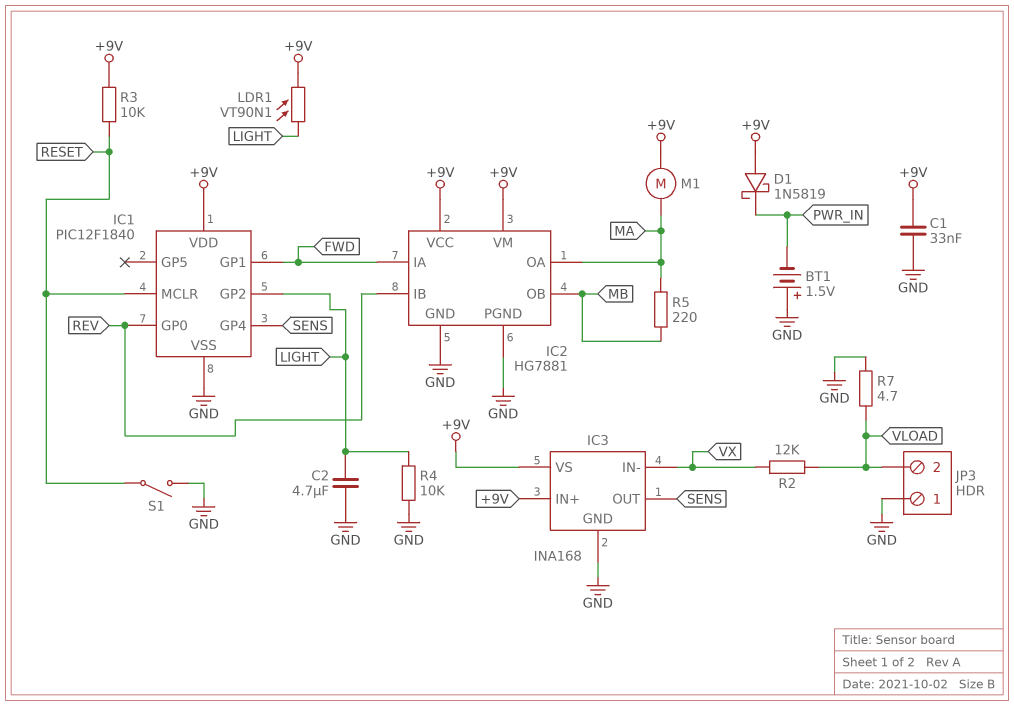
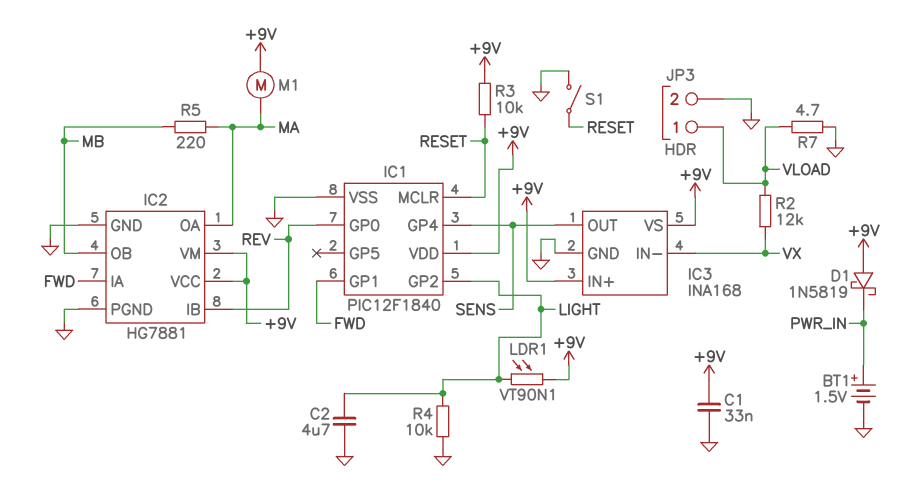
BT1: 1.5V (plus GND, minus PWR_IN) -> 1.5V (plus PWR_IN, minus GND)
JP3 pin 1: GND -> VLOAD
JP3 pin 2: VLOAD -> GND

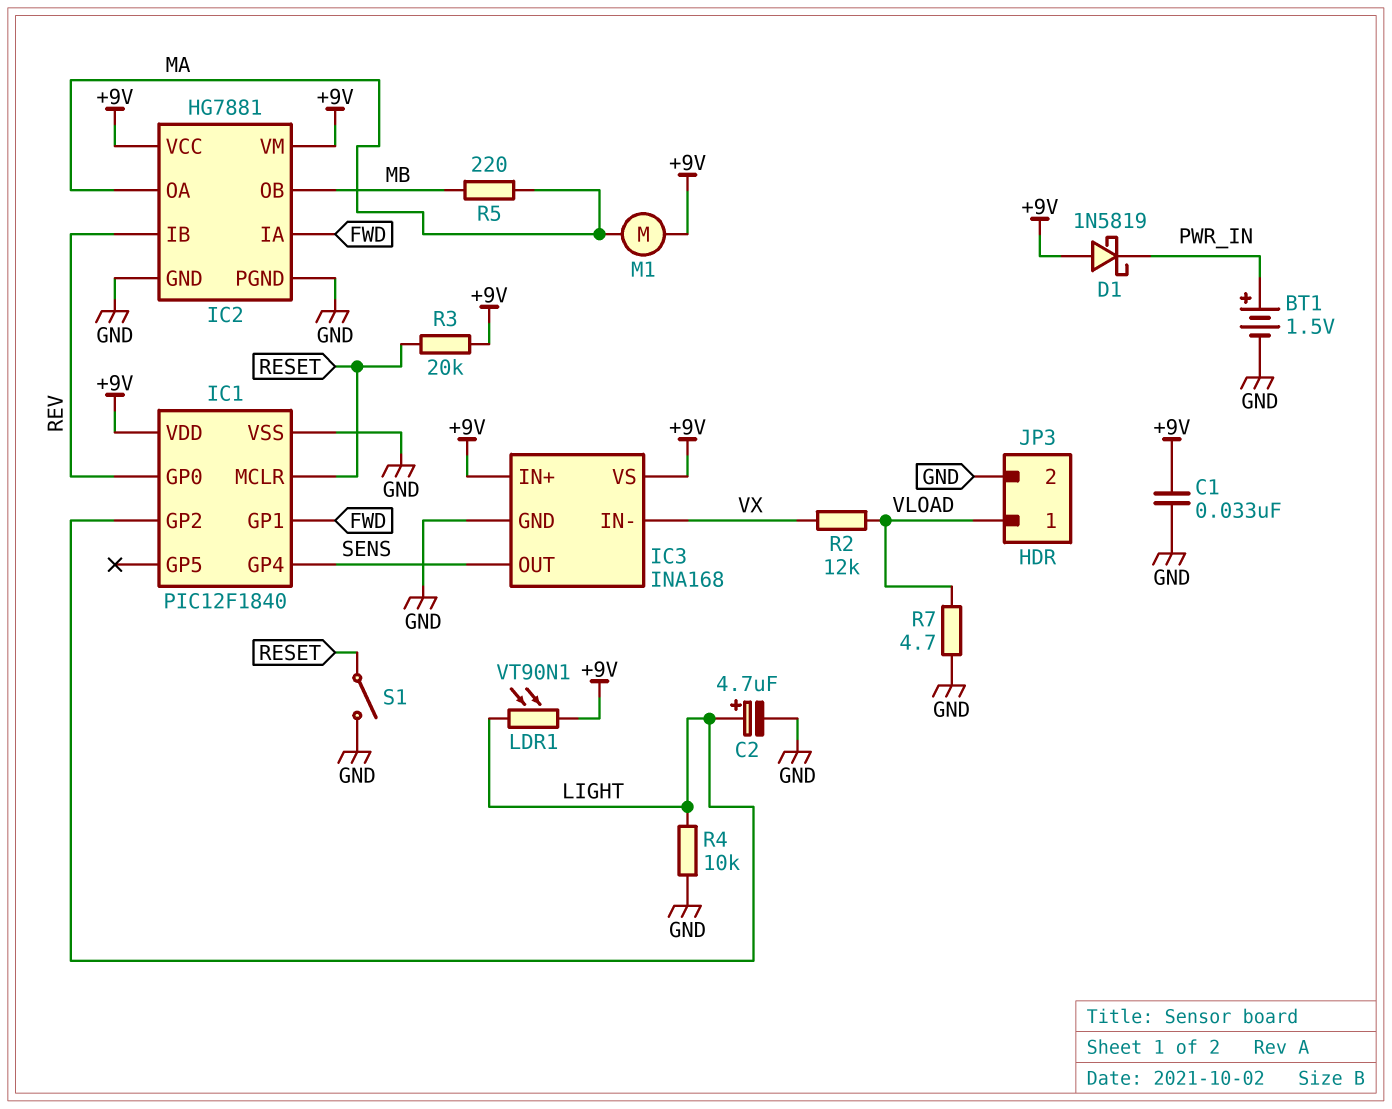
C2: 4.7uF (GND, LIGHT) -> 4.7uF (plus LIGHT, minus GND)
R3: 10k (+9V, RESET) -> 20k (+9V, RESET)

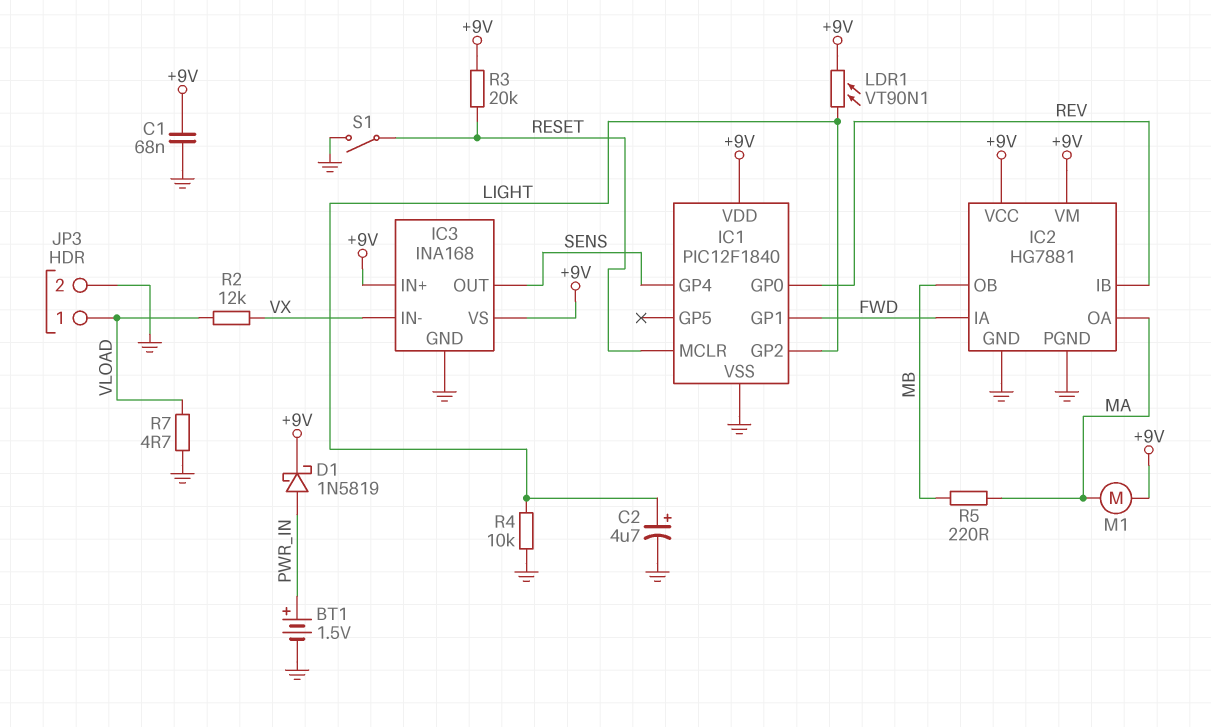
C1: 33nF (+9V, GND) -> 68nF (+9V, GND)
D1: schottky 1N5819 (A +9V, K PWR_IN) -> schottky 1N5819 (A PWR_IN, K +9V)

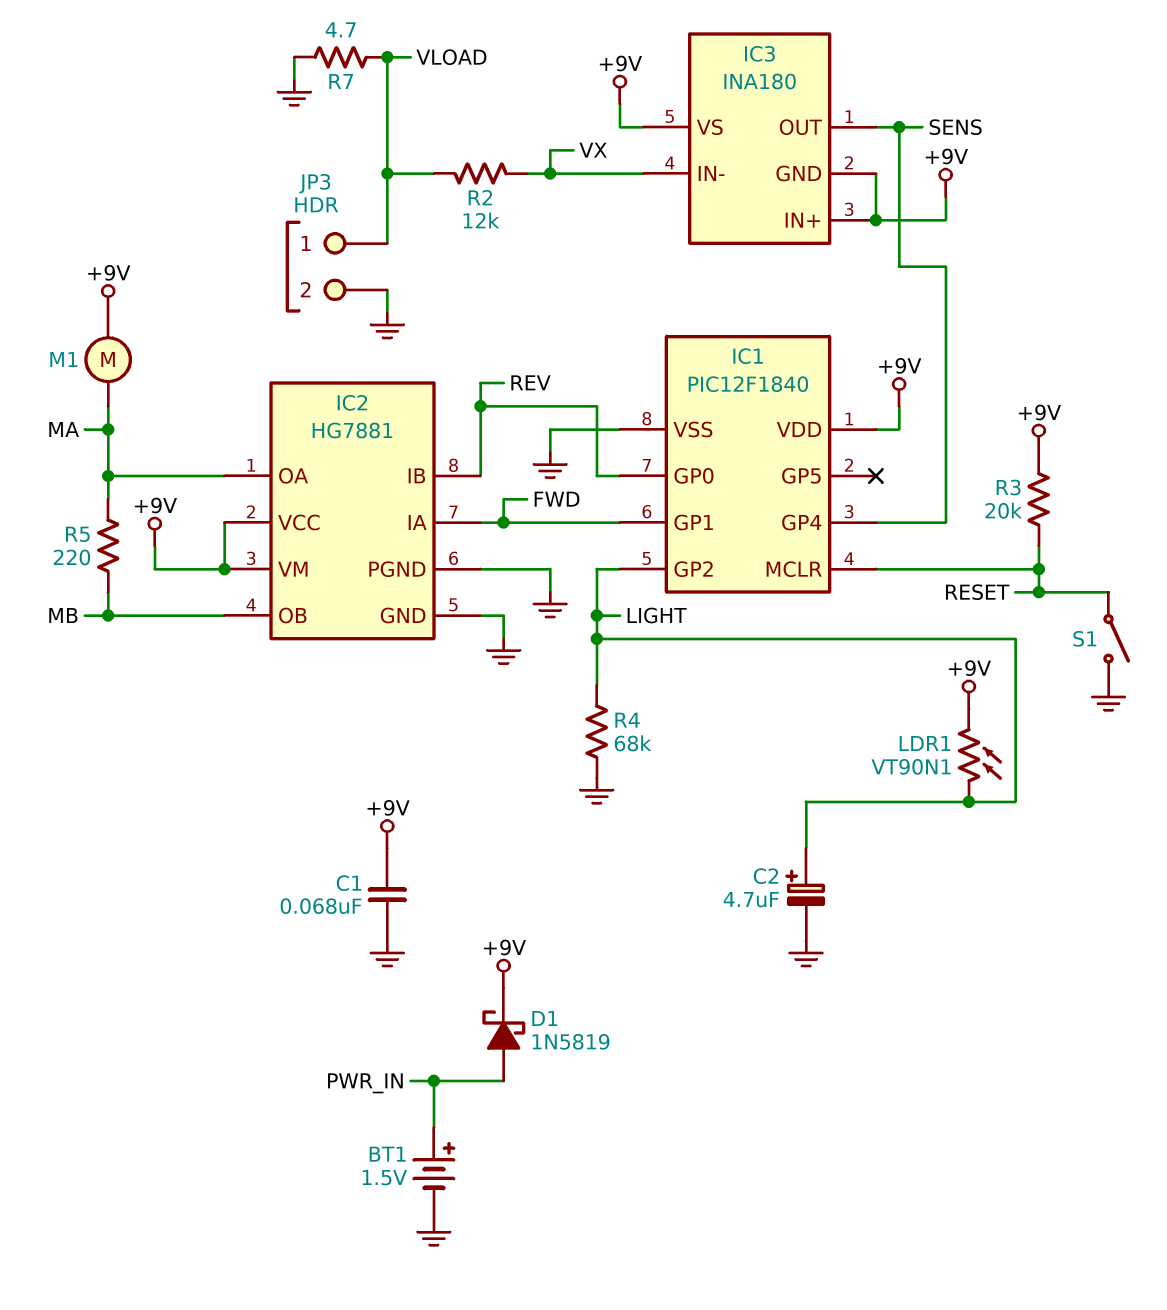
IC3: INA168 -> INA180
IC3 pin GND: GND -> +9V
R4: 10k (GND, LIGHT) -> 68k (GND, LIGHT)

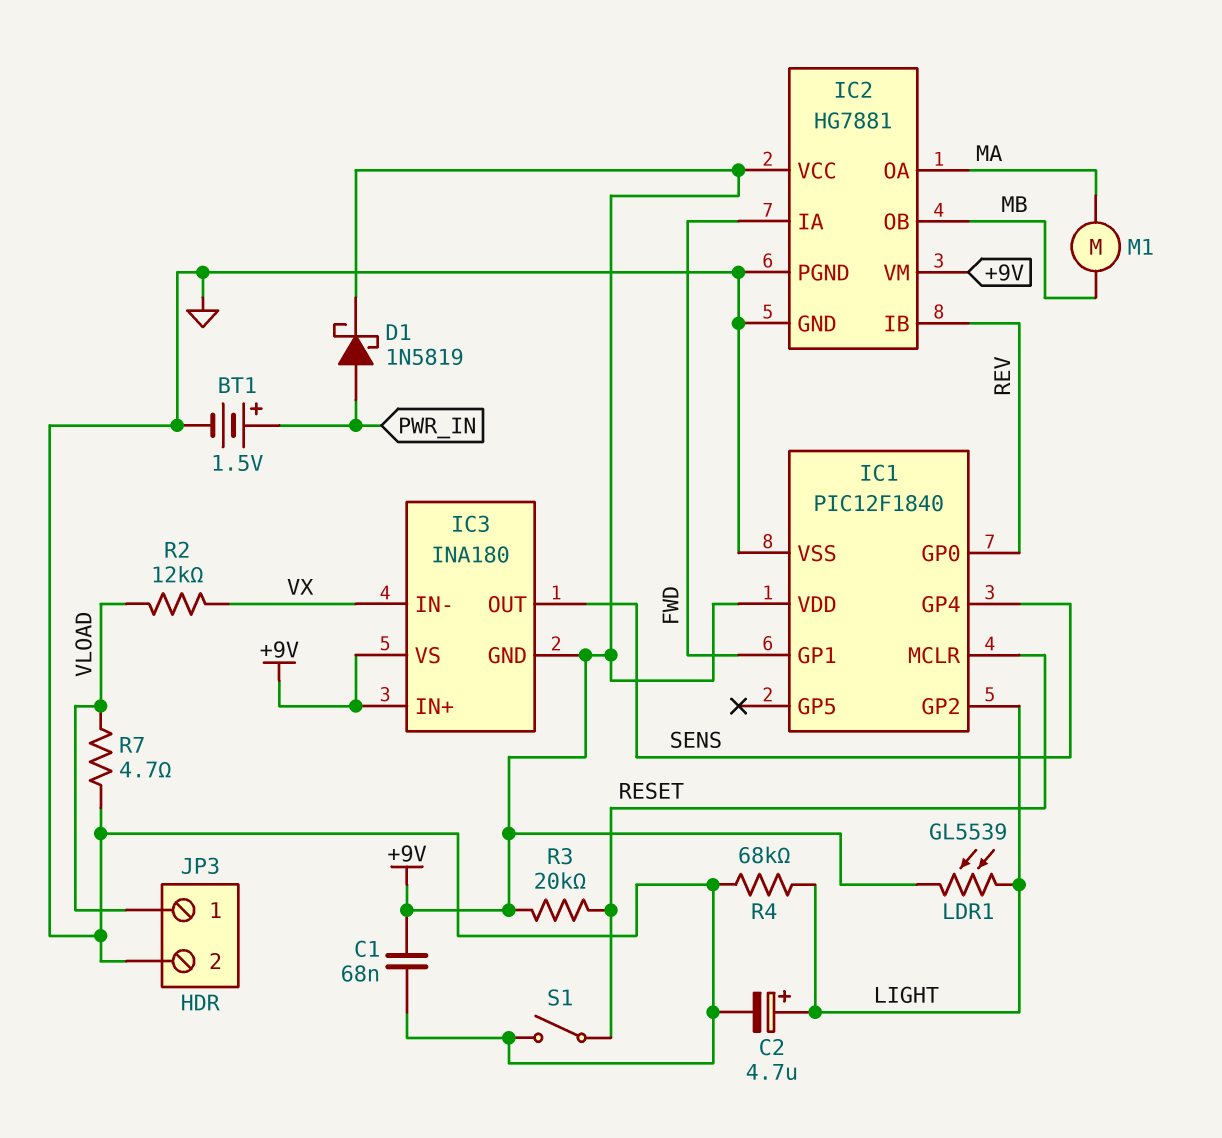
LDR1: VT90N1 (+9V, LIGHT) -> GL5539 (+9V, LIGHT)
M1: motor (+9V, MA) -> motor (MA, MB)
R5: 220 (MA, MB) -> none

